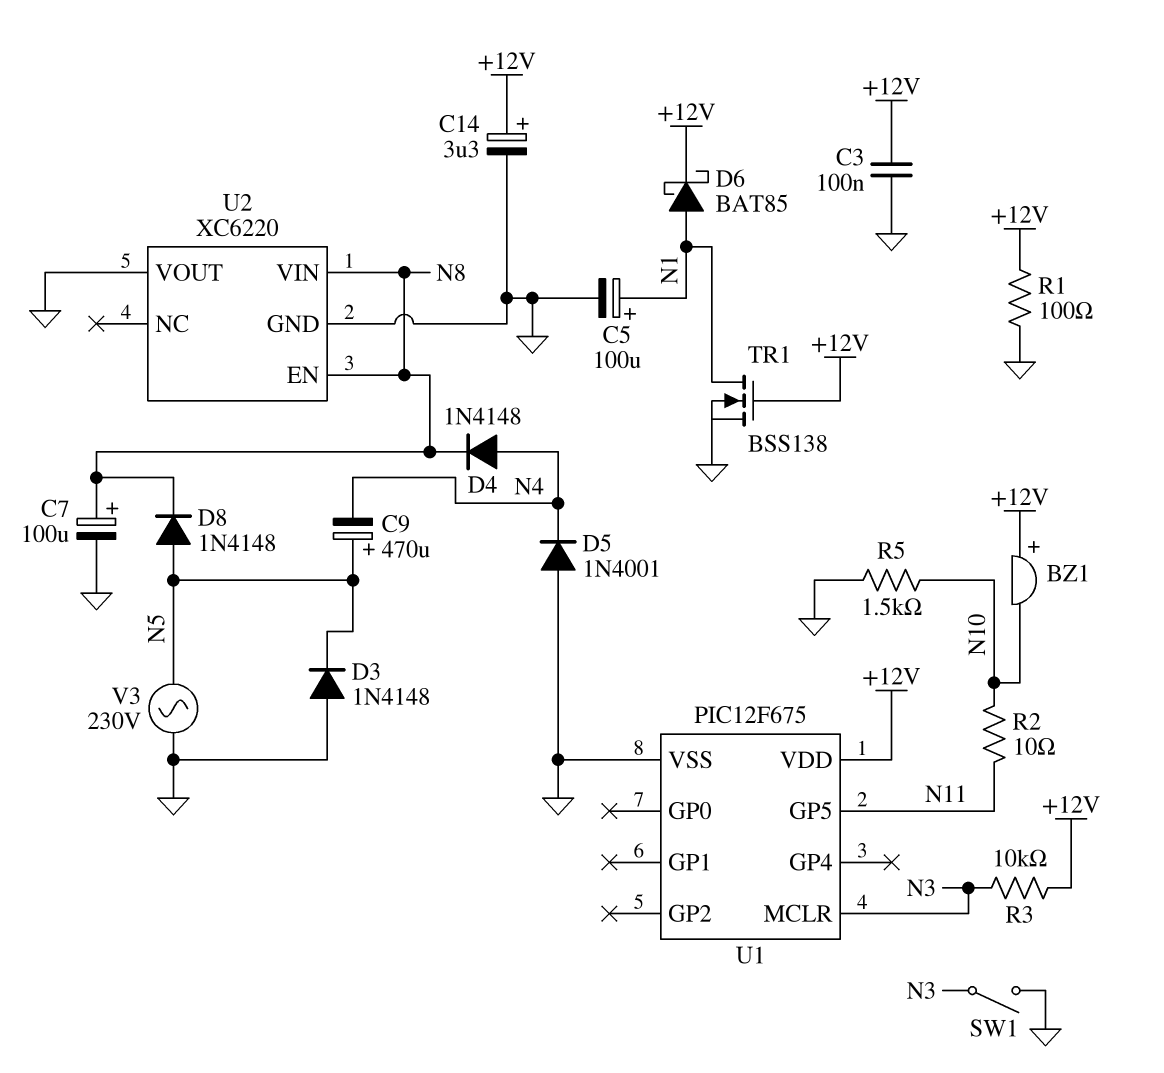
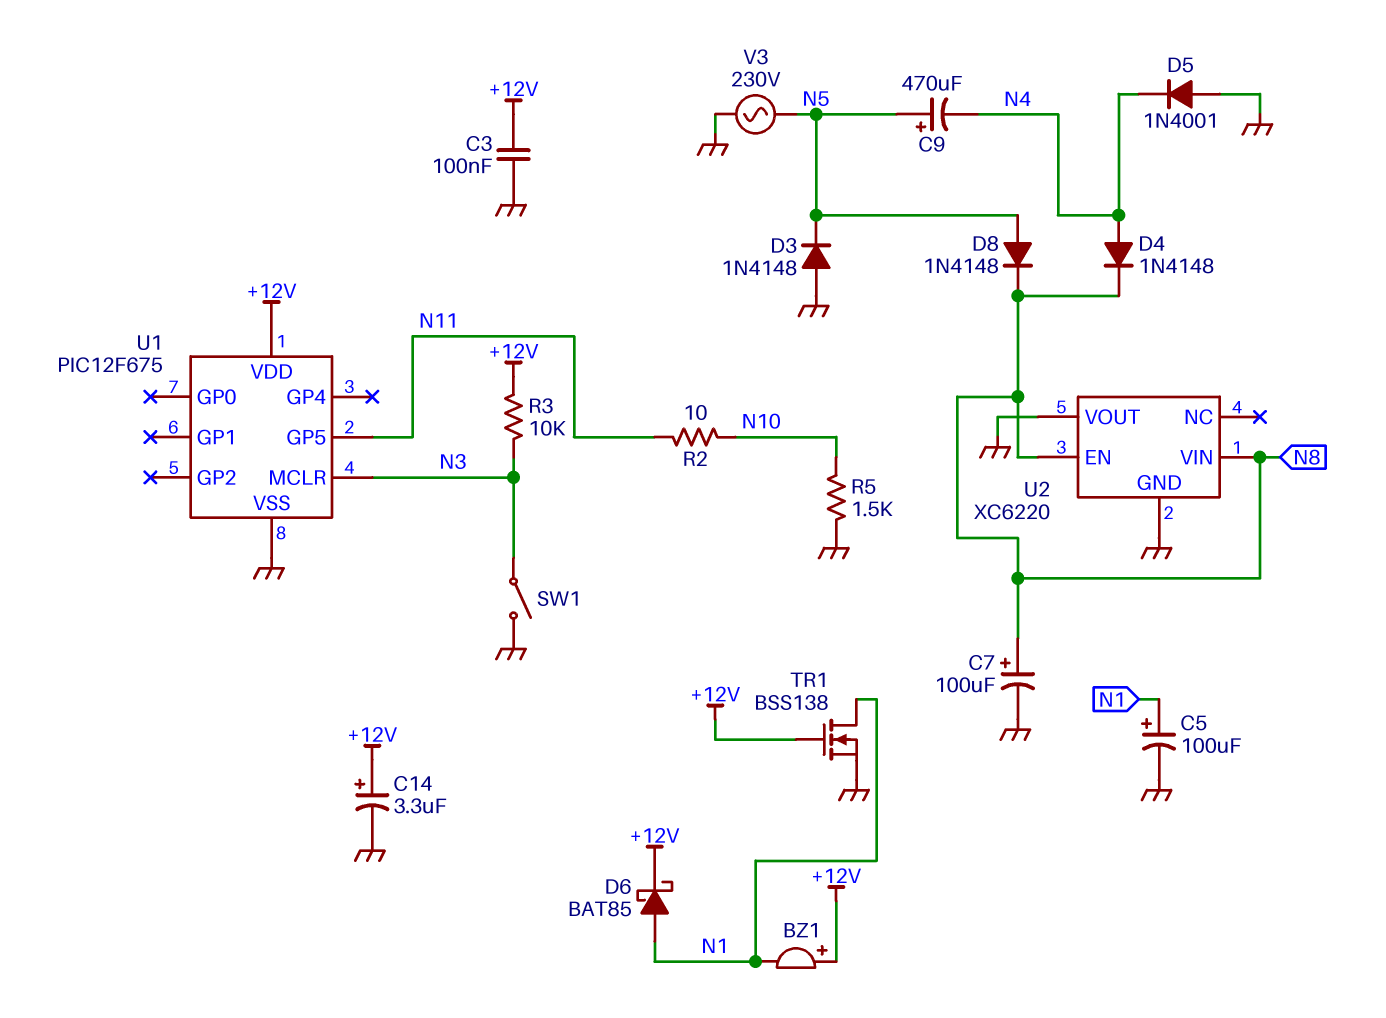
BZ1: buzzer (plus +12V, minus N10) -> buzzer (plus +12V, minus N1)
R1: 100 (+12V, GND) -> none

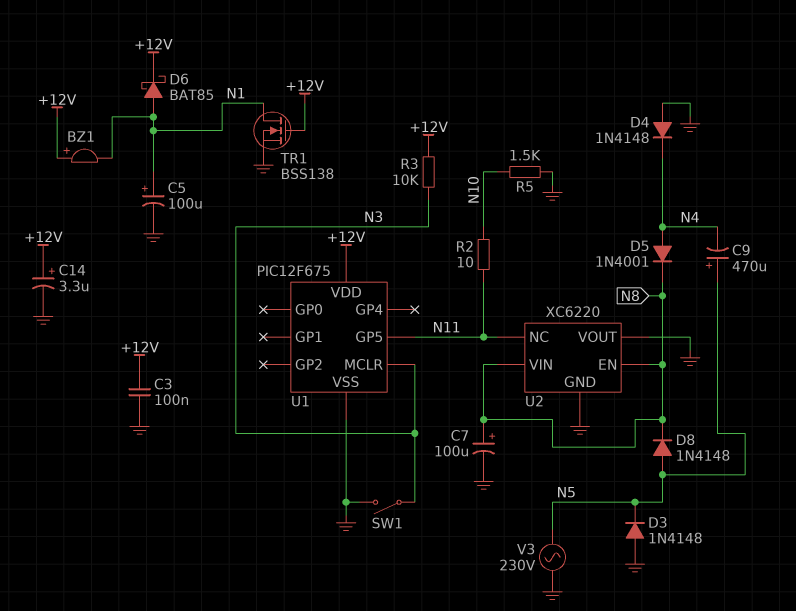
D4: diode 1N4148 (A N4, K N8) -> diode 1N4148 (A GND, K N4)
D5: diode 1N4001 (A GND, K N4) -> diode 1N4001 (A N4, K N8)
U2 pin NC: none -> N11

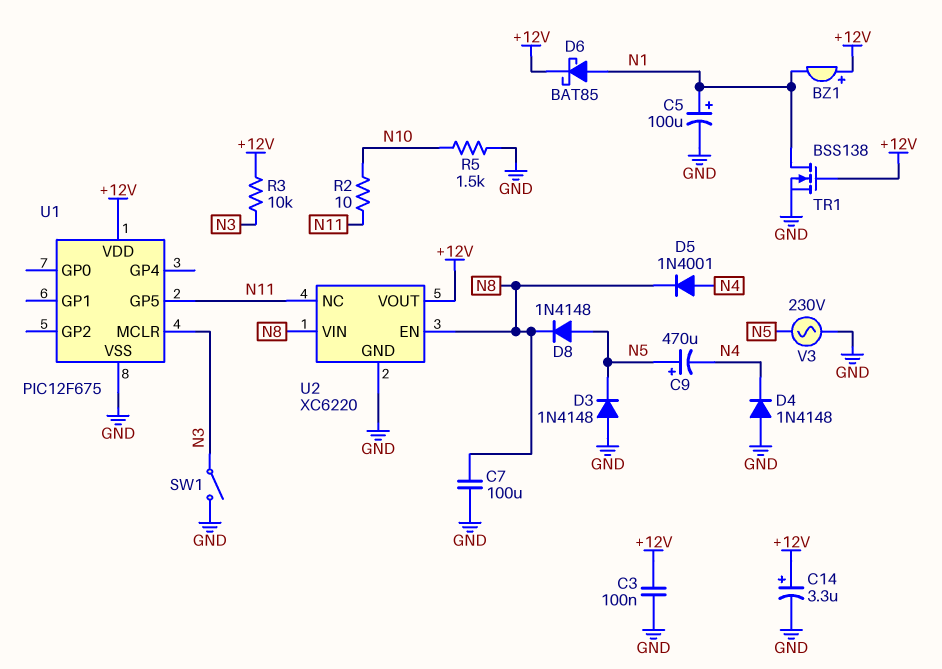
C7: 100uF (plus N8, minus GND) -> 100uF (GND, N8)
U2 pin VOUT: GND -> +12V

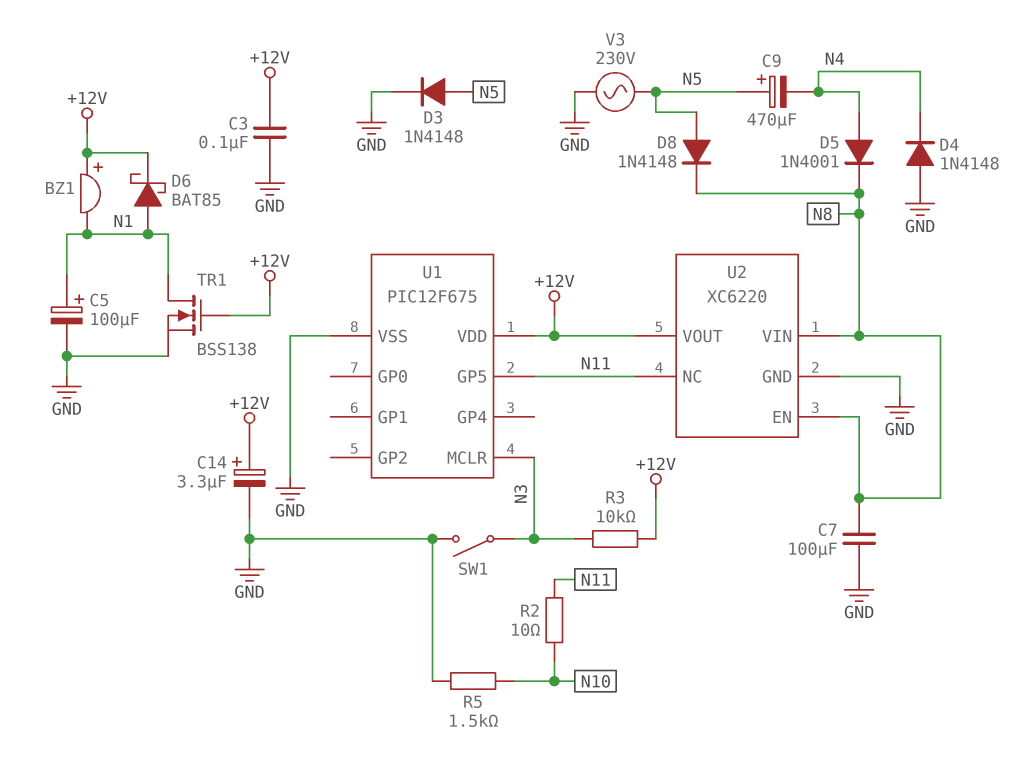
D3: diode 1N4148 (A GND, K N5) -> diode 1N4148 (A N5, K GND)

